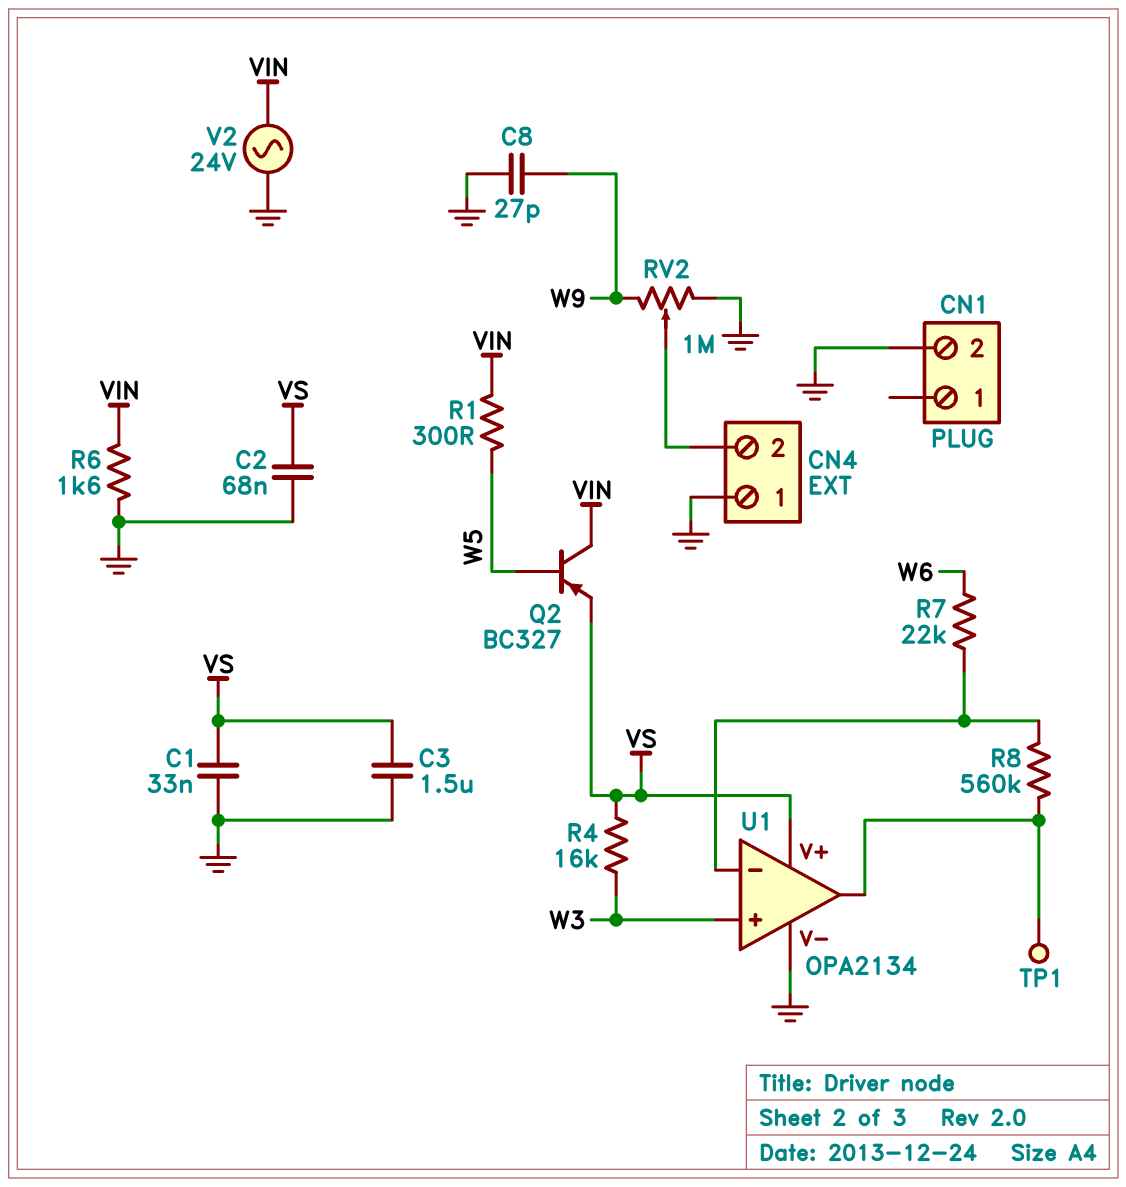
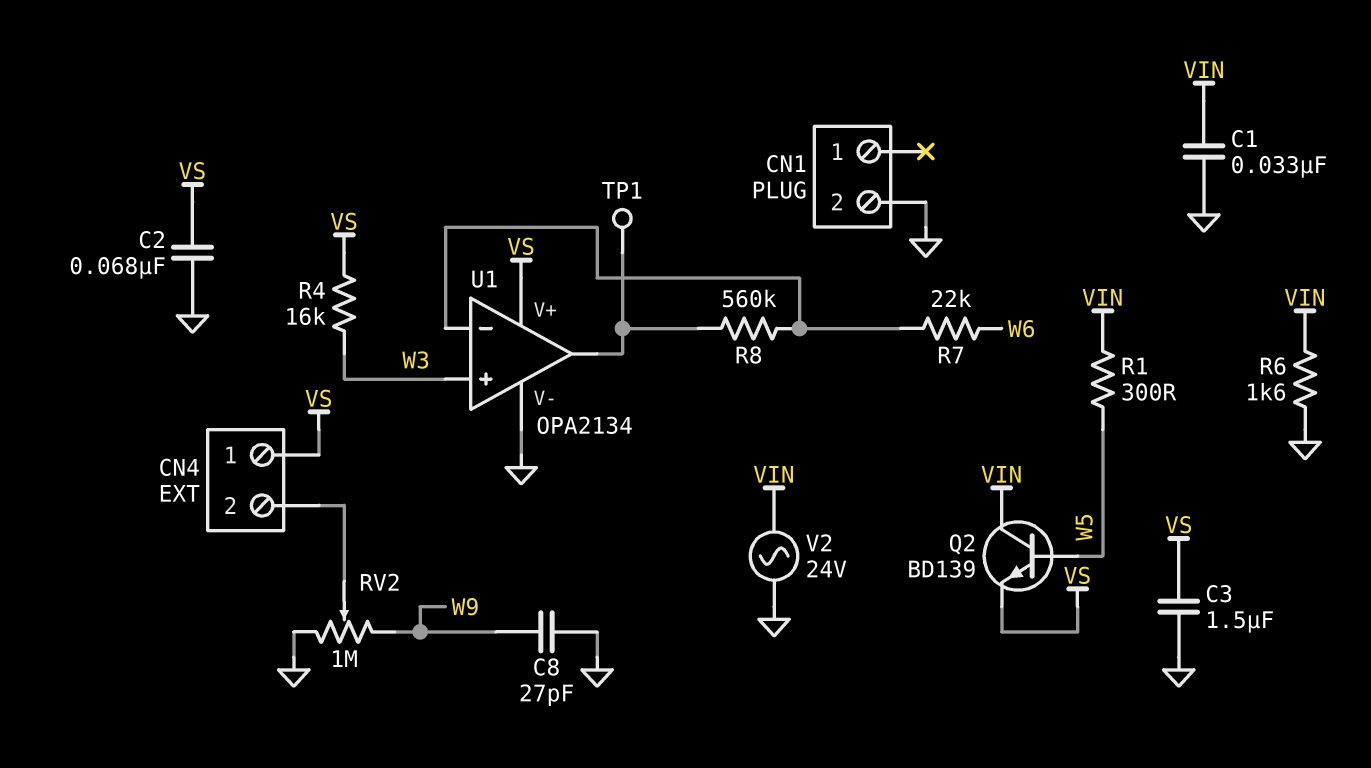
C1: 33nF (GND, VS) -> 33nF (GND, VIN)
CN4 pin 1: GND -> VS
Q2: PNP BC327 (B W5, C VIN, E VS) -> NPN BD139 (B W5, C VIN, E VS)

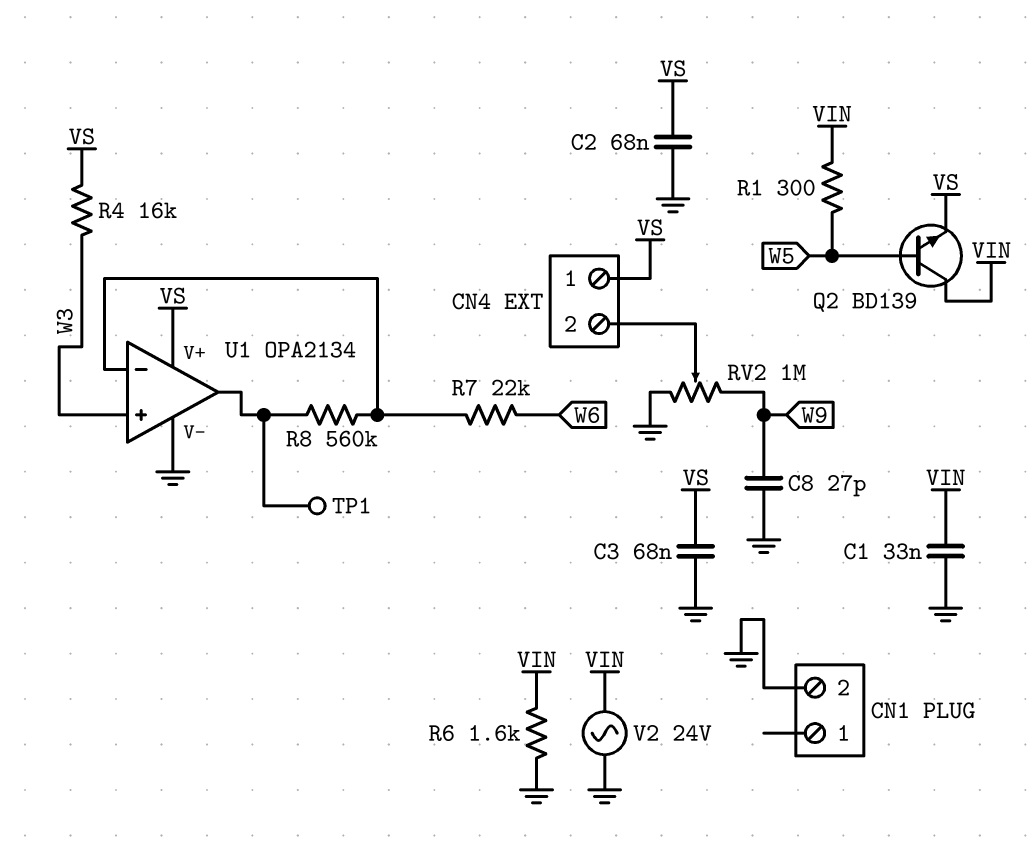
C3: 1.5uF (GND, VS) -> 68nF (GND, VS)

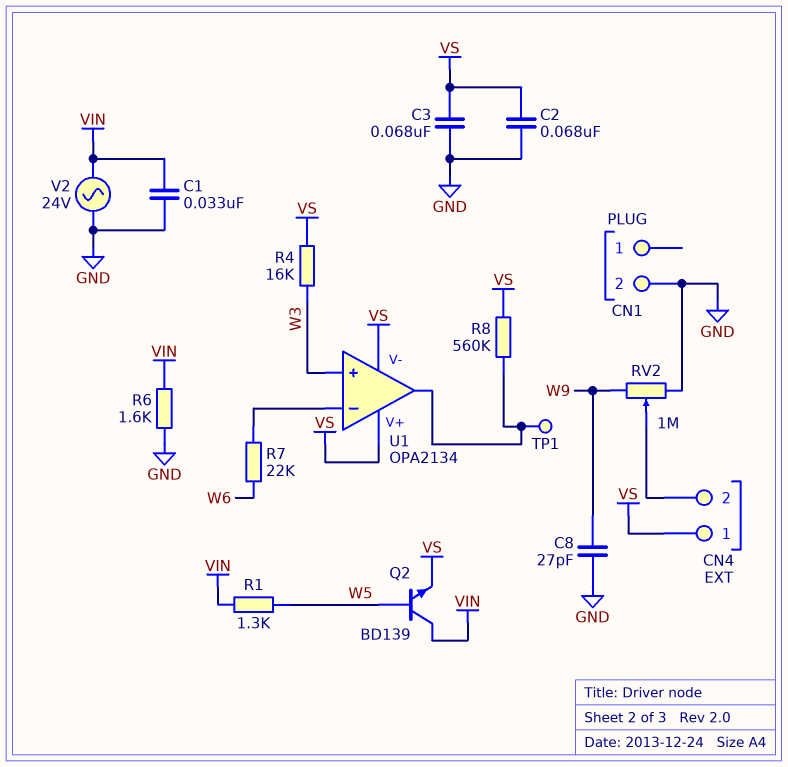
R1: 300 (VIN, W5) -> 1.3k (VIN, W5)
R8: 560k (U1/in-, U1/out) -> 560k (U1/out, VS)
U1 pin V-: GND -> VS

